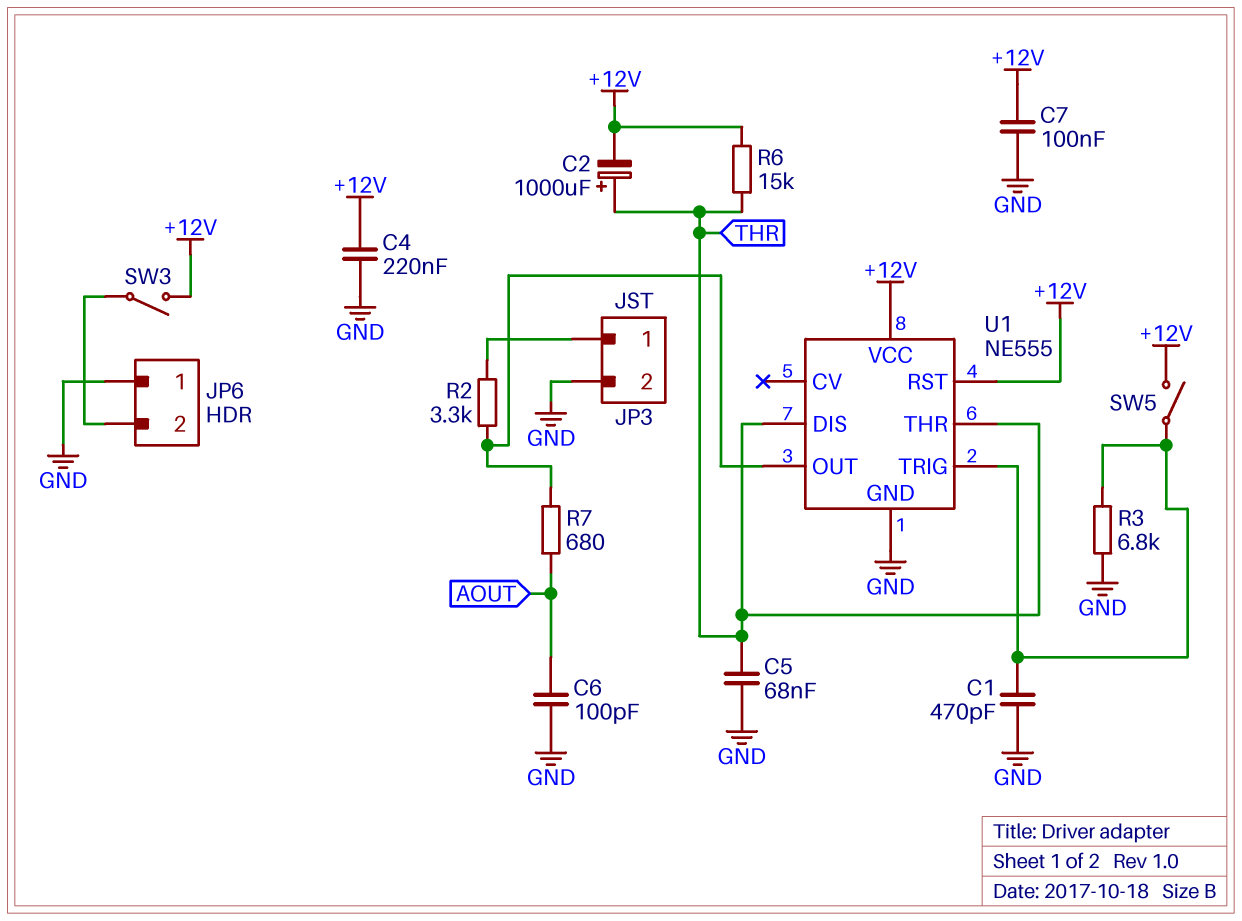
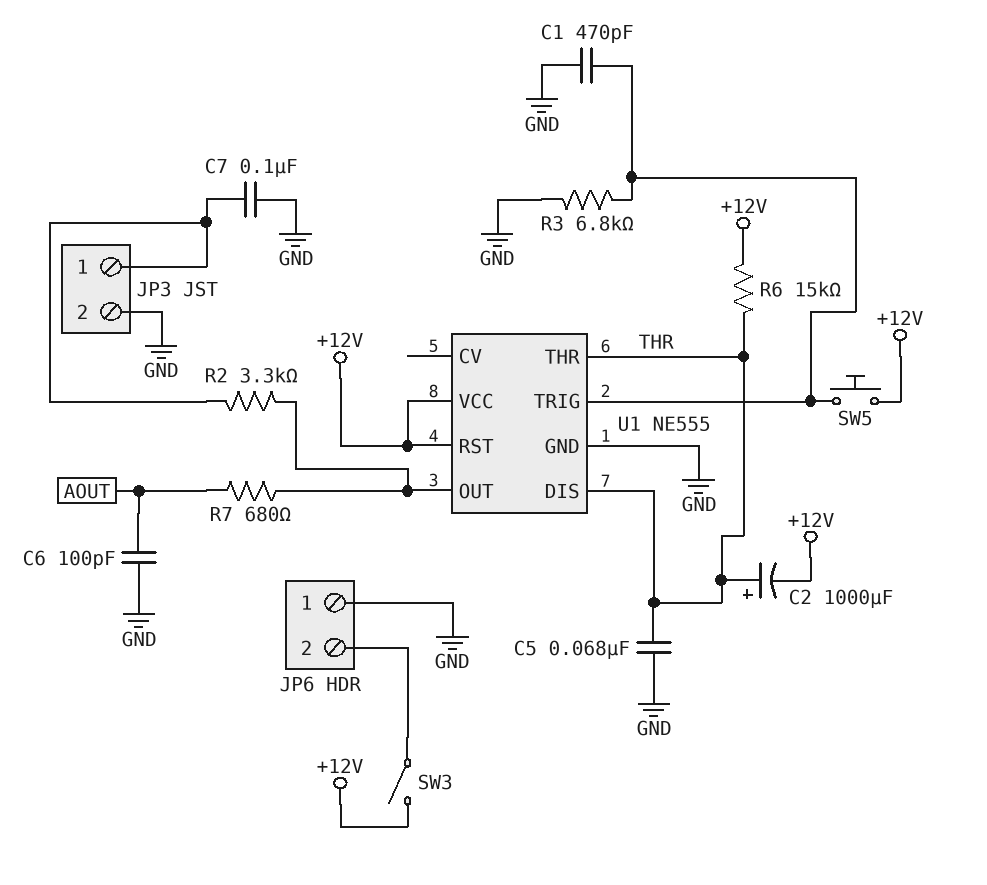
C4: 220nF (+12V, GND) -> none
C7: 100nF (+12V, GND) -> 100nF (GND, JP3/1)
SW5: switch (+12V, U1/TRIG) -> button (+12V, U1/TRIG)

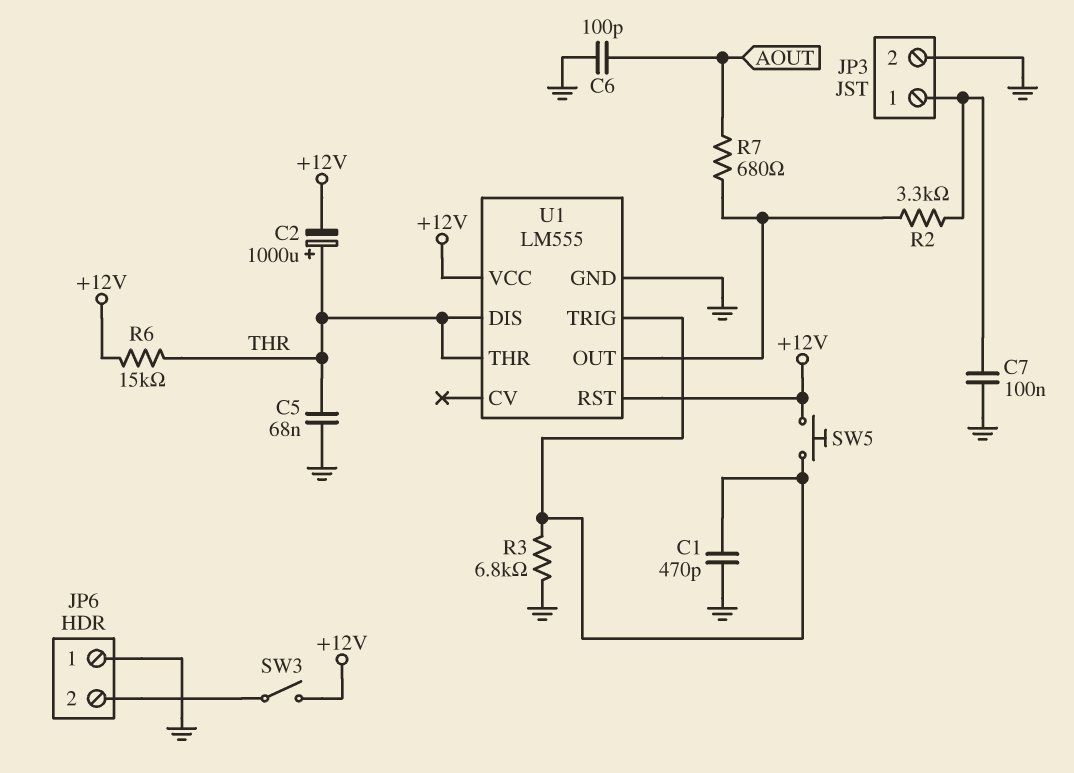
U1: NE555 -> LM555

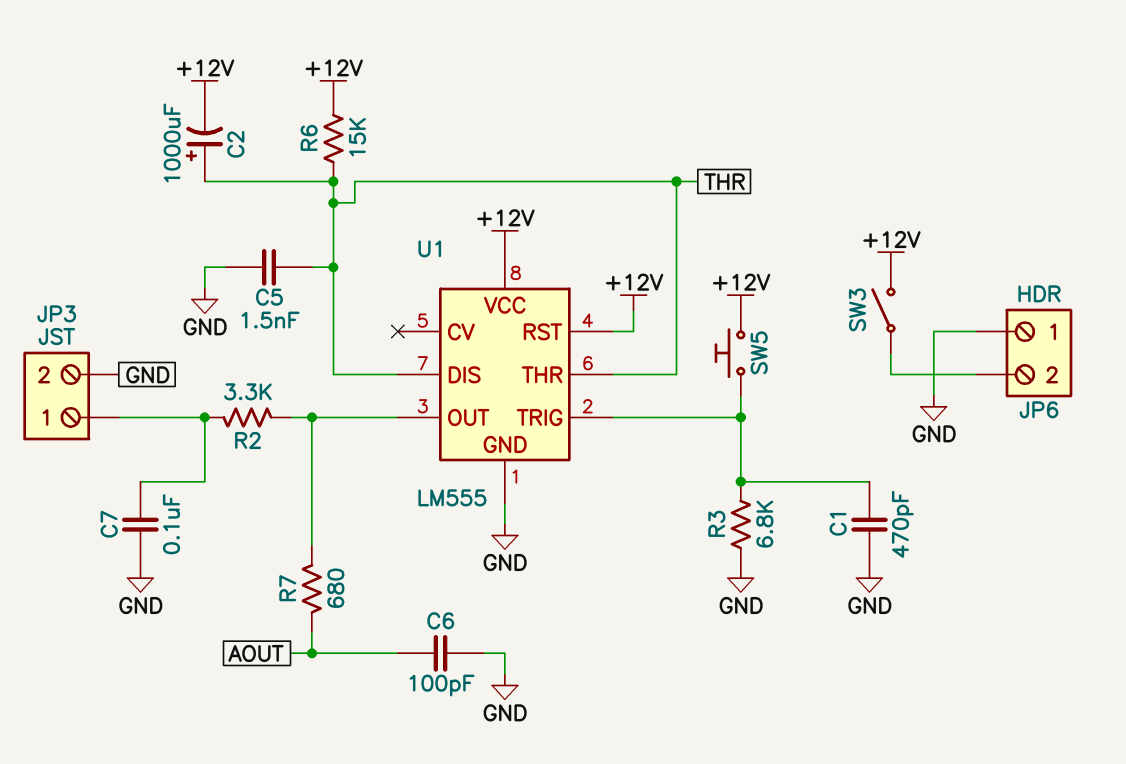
C5: 68nF (GND, THR) -> 1.5nF (GND, THR)

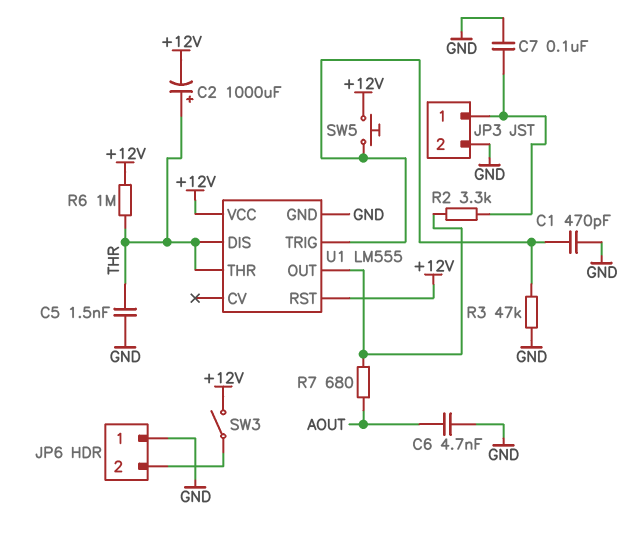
C6: 100pF (AOUT, GND) -> 4.7nF (AOUT, GND)
R3: 6.8k (GND, U1/TRIG) -> 47k (GND, U1/TRIG)
R6: 15k (+12V, THR) -> 1M (+12V, THR)

